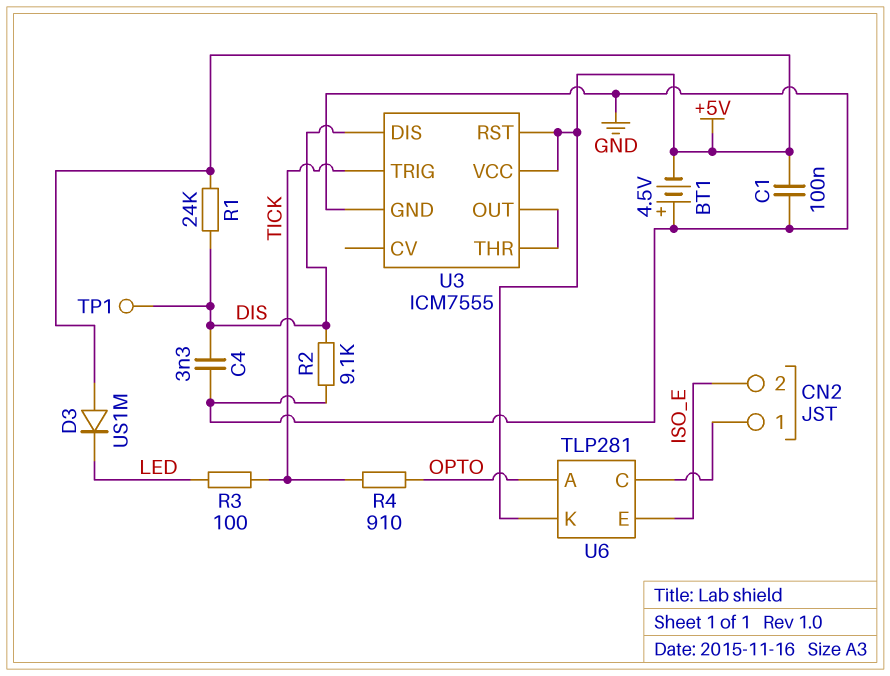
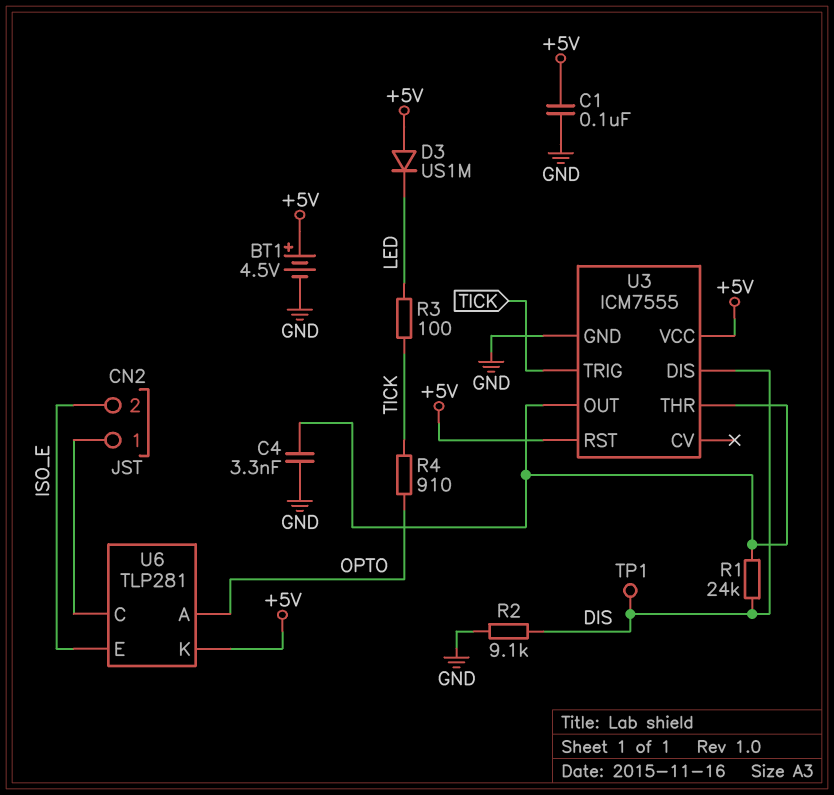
BT1: 4.5V (plus GND, minus +5V) -> 4.5V (plus +5V, minus GND)
C4: 3.3nF (DIS, GND) -> 3.3nF (GND, U3/OUT)
R1: 24k (+5V, DIS) -> 24k (DIS, U3/OUT)

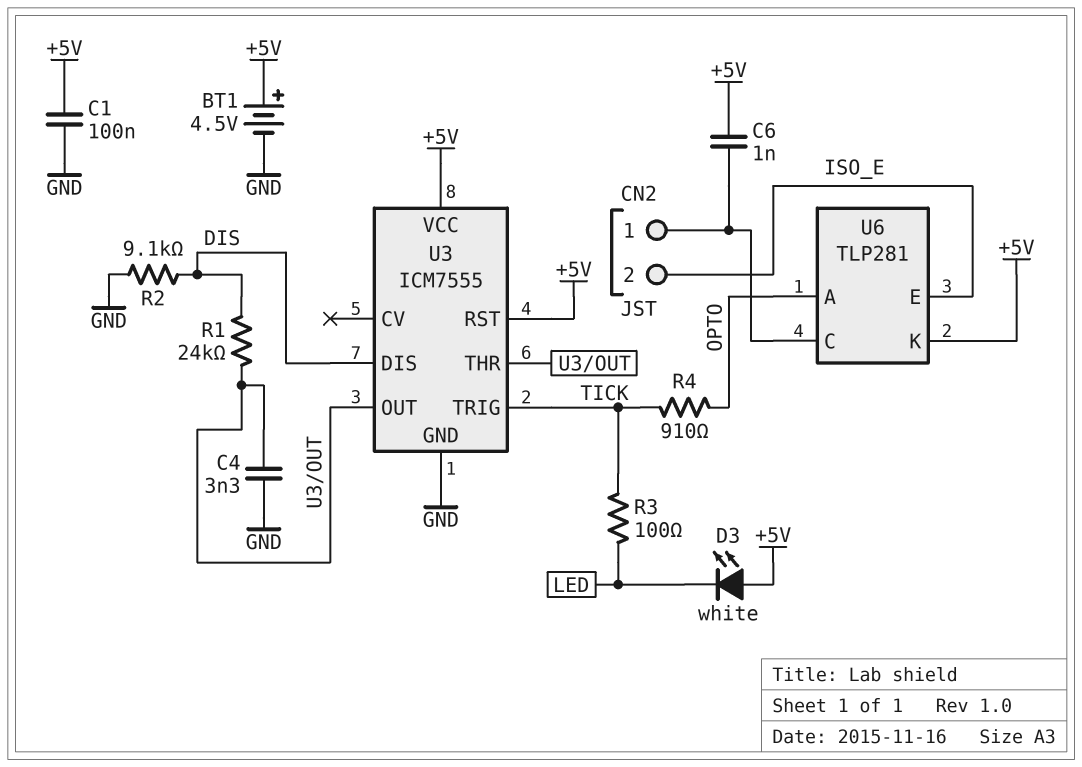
C6: none -> 1nF (+5V, CN2/1)
D3: diode US1M (A +5V, K LED) -> LED white (A +5V, K LED)
TP1: test point (DIS) -> none

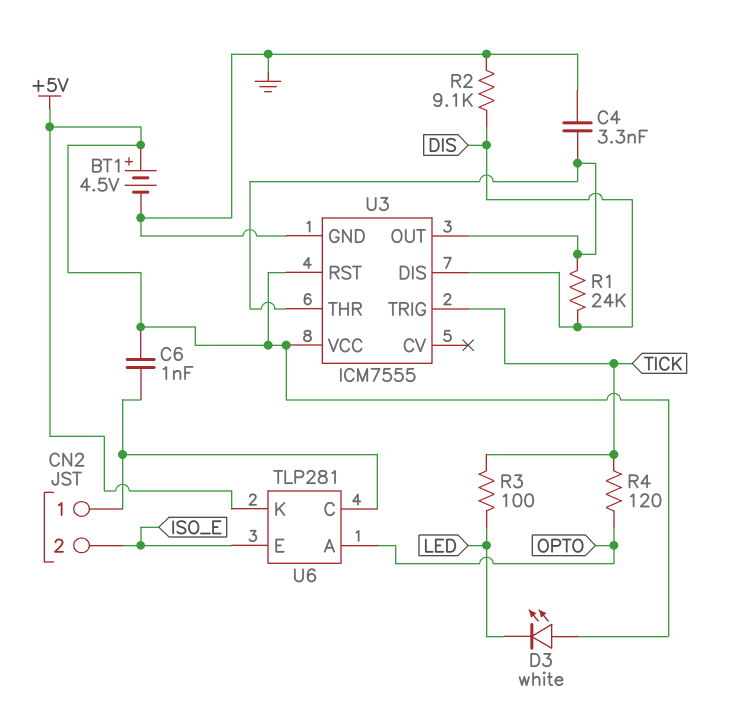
C1: 100nF (+5V, GND) -> none
R4: 910 (OPTO, TICK) -> 120 (OPTO, TICK)

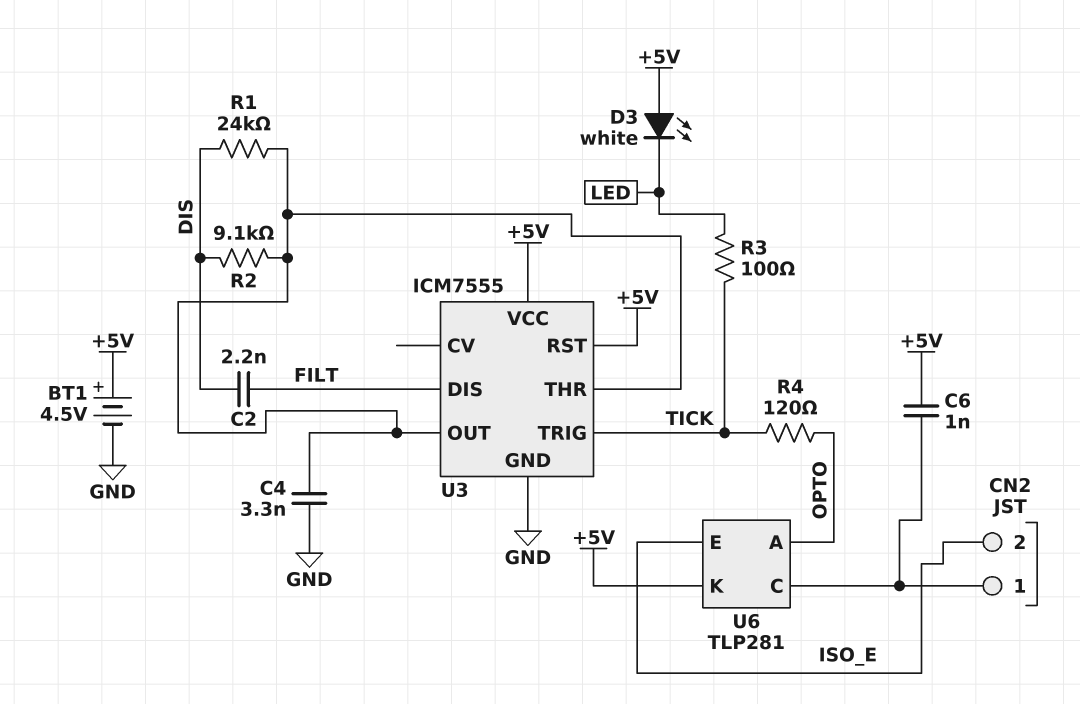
C2: none -> 2.2nF (DIS, FILT)
R2: 9.1k (DIS, GND) -> 9.1k (DIS, U3/OUT)
U3 pin DIS: DIS -> FILT

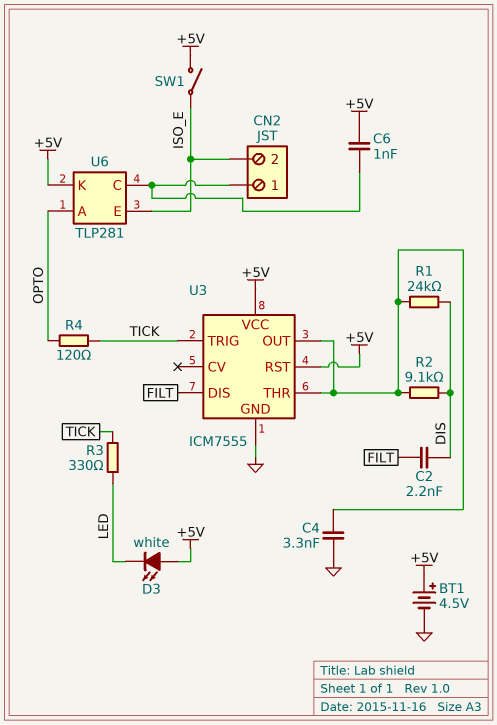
R3: 100 (LED, TICK) -> 330 (LED, TICK)
SW1: none -> switch (+5V, ISO_E)

